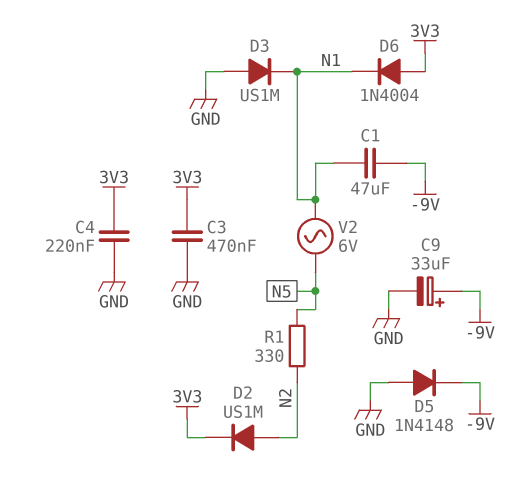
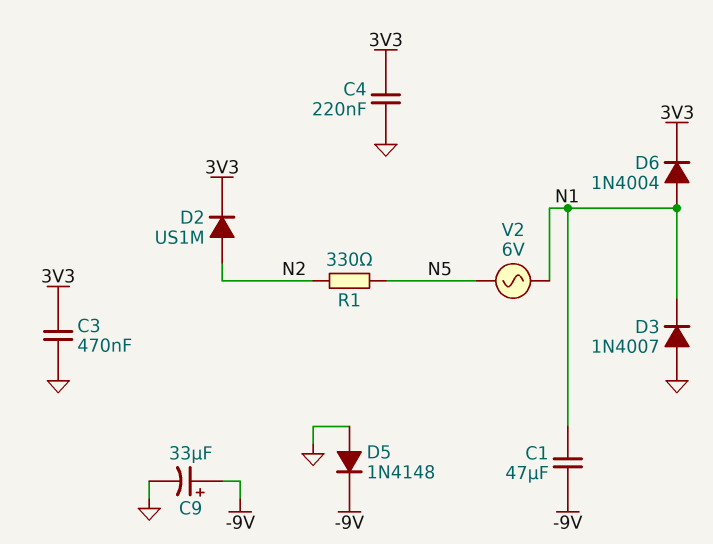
D3: diode US1M (A GND, K N1) -> diode 1N4007 (A GND, K N1)
D6: diode 1N4004 (A 3V3, K N1) -> diode 1N4004 (A N1, K 3V3)

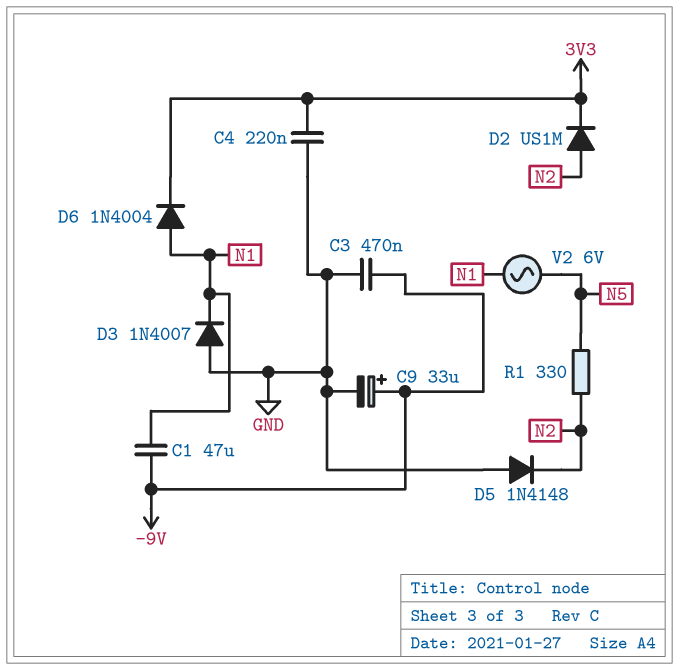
C3: 470nF (3V3, GND) -> 470nF (-9V, GND)
D5: diode 1N4148 (A GND, K -9V) -> diode 1N4148 (A GND, K N2)

